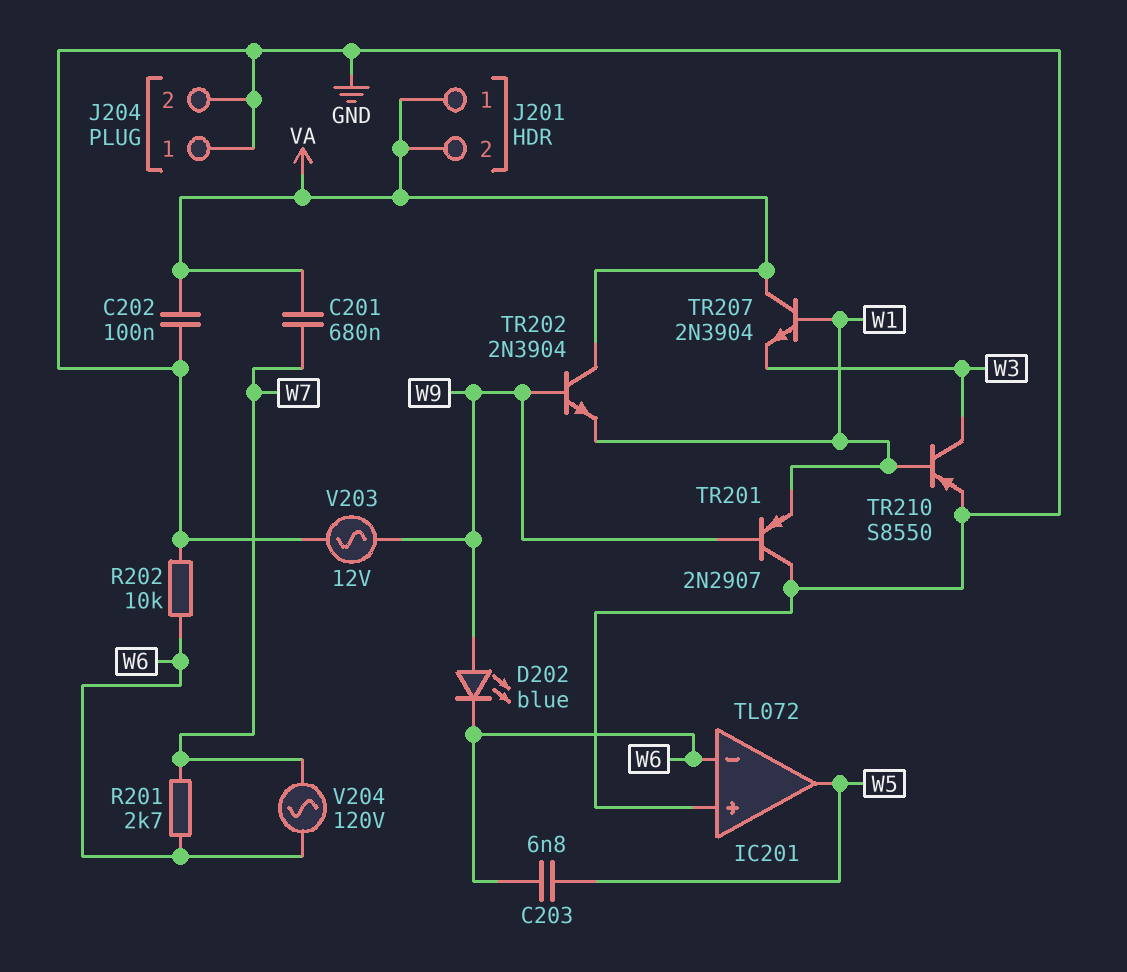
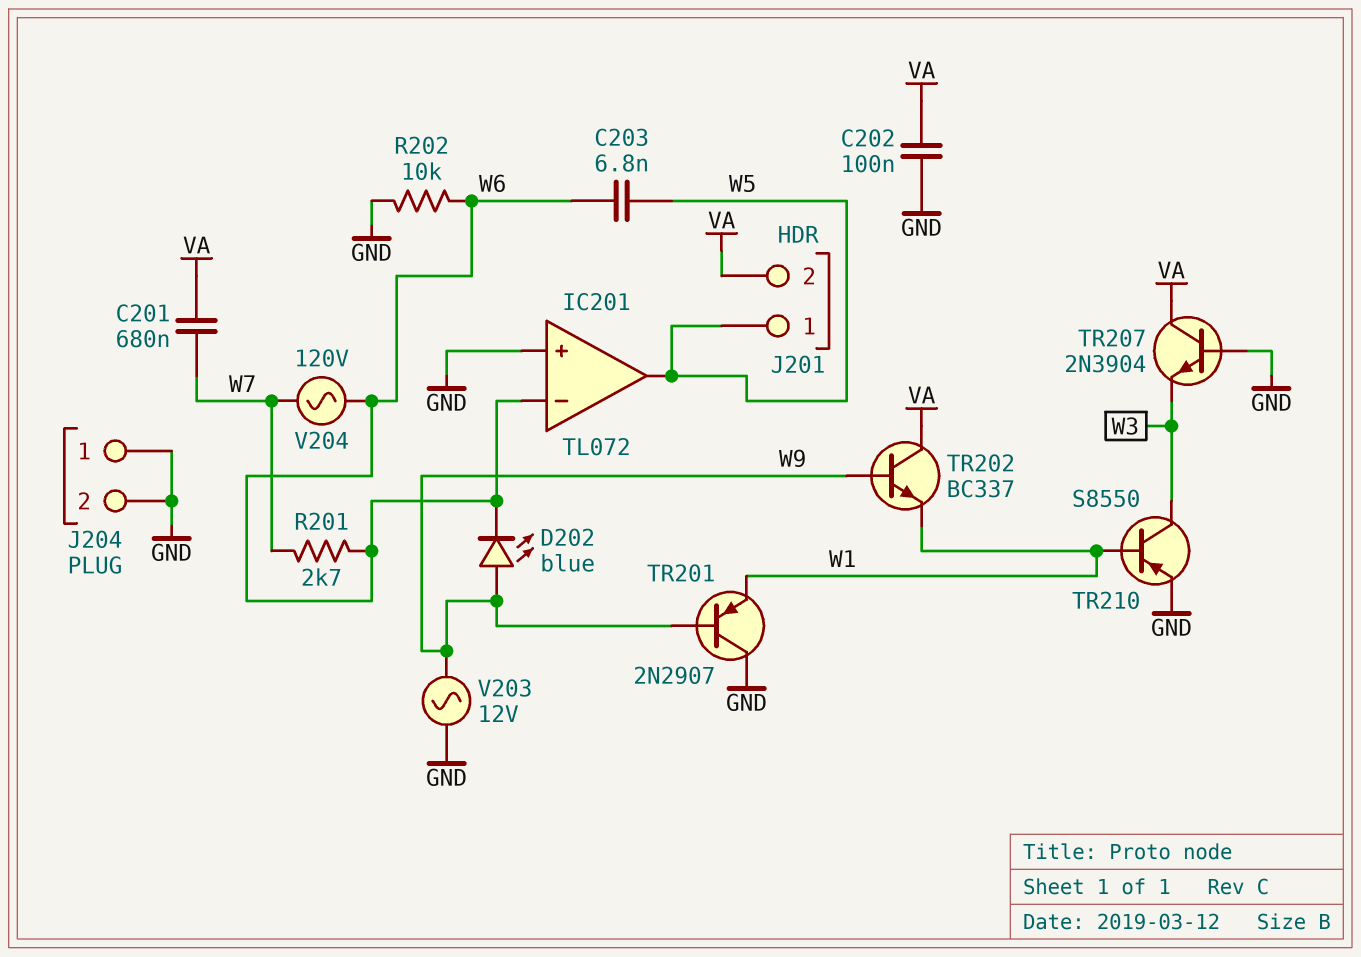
J201 pin 1: VA -> W5
TR202: NPN 2N3904 (B W9, C VA, E W1) -> NPN BC337 (B W9, C VA, E W1)
TR207: NPN 2N3904 (B W1, C VA, E W3) -> NPN 2N3904 (B GND, C VA, E W3)

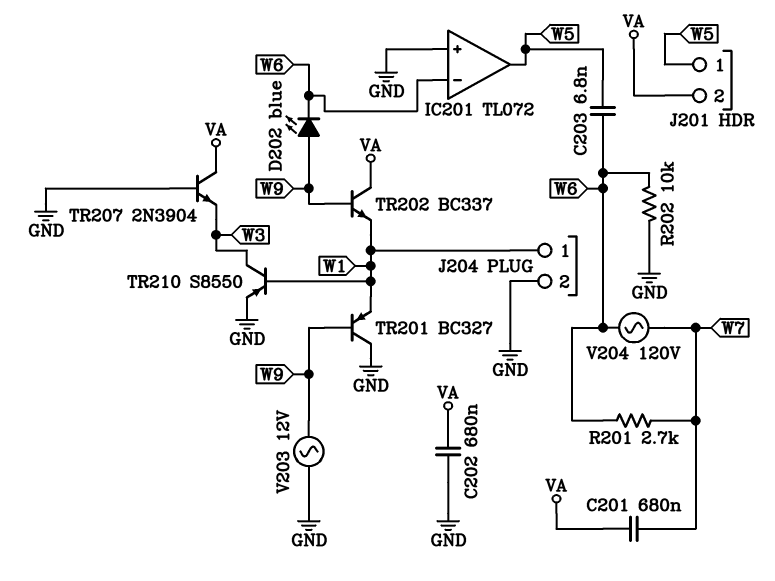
C202: 100nF (GND, VA) -> 680nF (GND, VA)
J204 pin 1: GND -> W1
TR201: PNP 2N2907 (B W9, C GND, E W1) -> PNP BC327 (B W9, C GND, E W1)

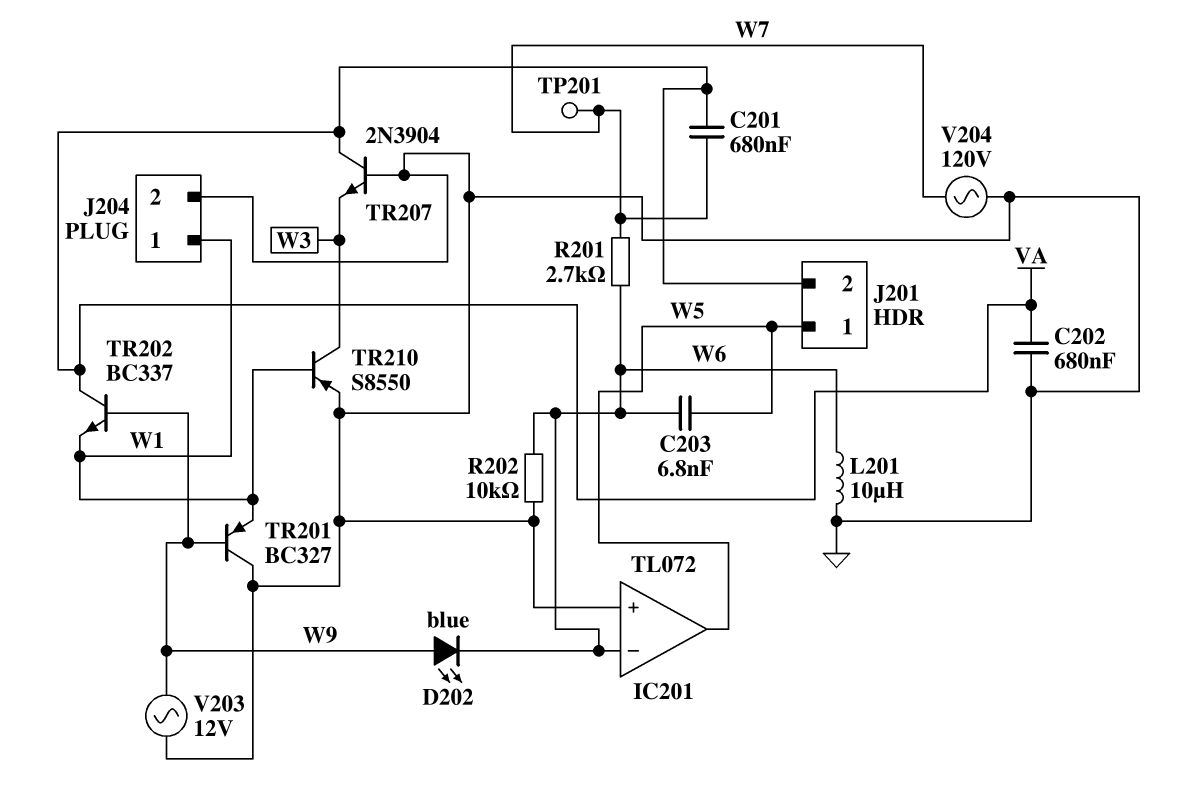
L201: none -> 10uH (GND, W6)
TP201: none -> test point (W7)
V204: AC 120V (W6, W7) -> AC 120V (GND, W7)

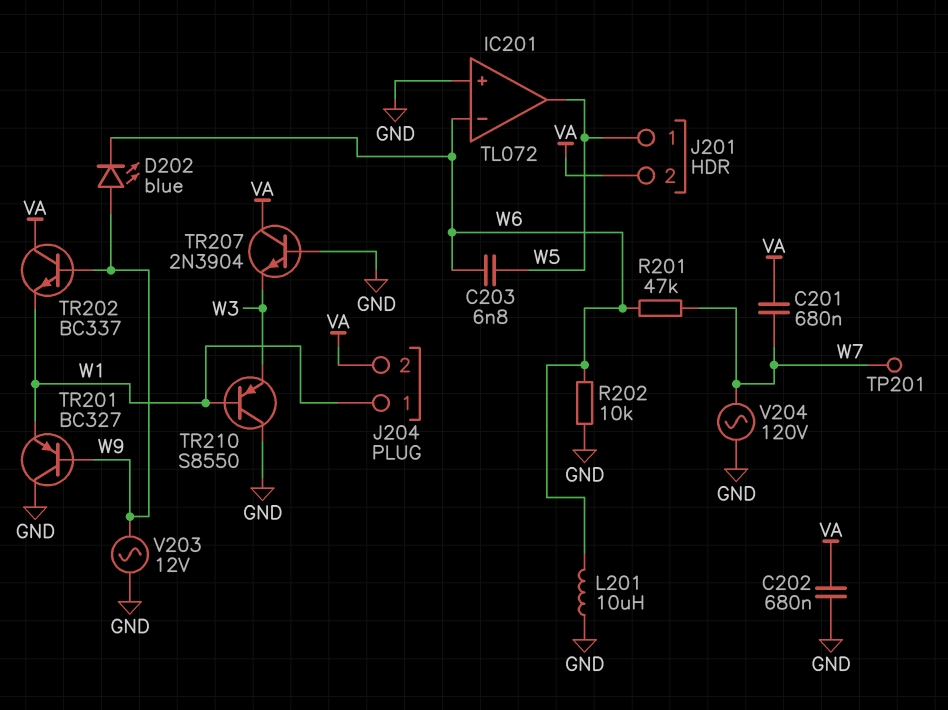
J204 pin 2: GND -> VA
R201: 2.7k (W6, W7) -> 47k (W6, W7)
TR210: PNP S8550 (B W1, C W3, E GND) -> PNP S8550 (B W1, C GND, E W3)

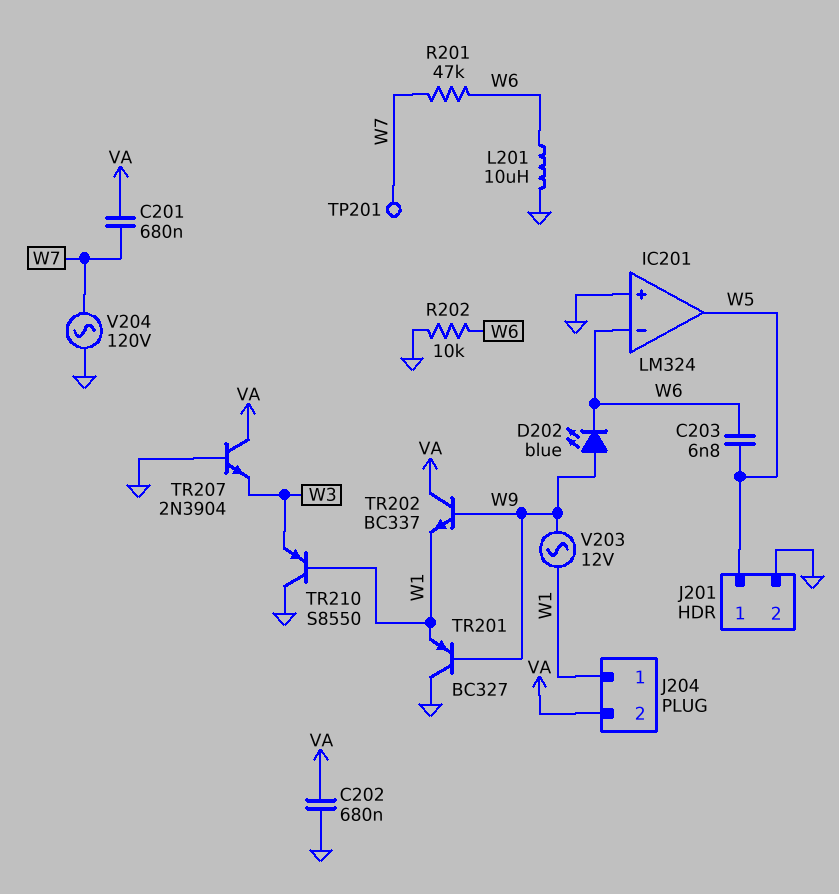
IC201: TL072 -> LM324
J201 pin 2: VA -> GND
V203: AC 12V (GND, W9) -> AC 12V (W1, W9)

